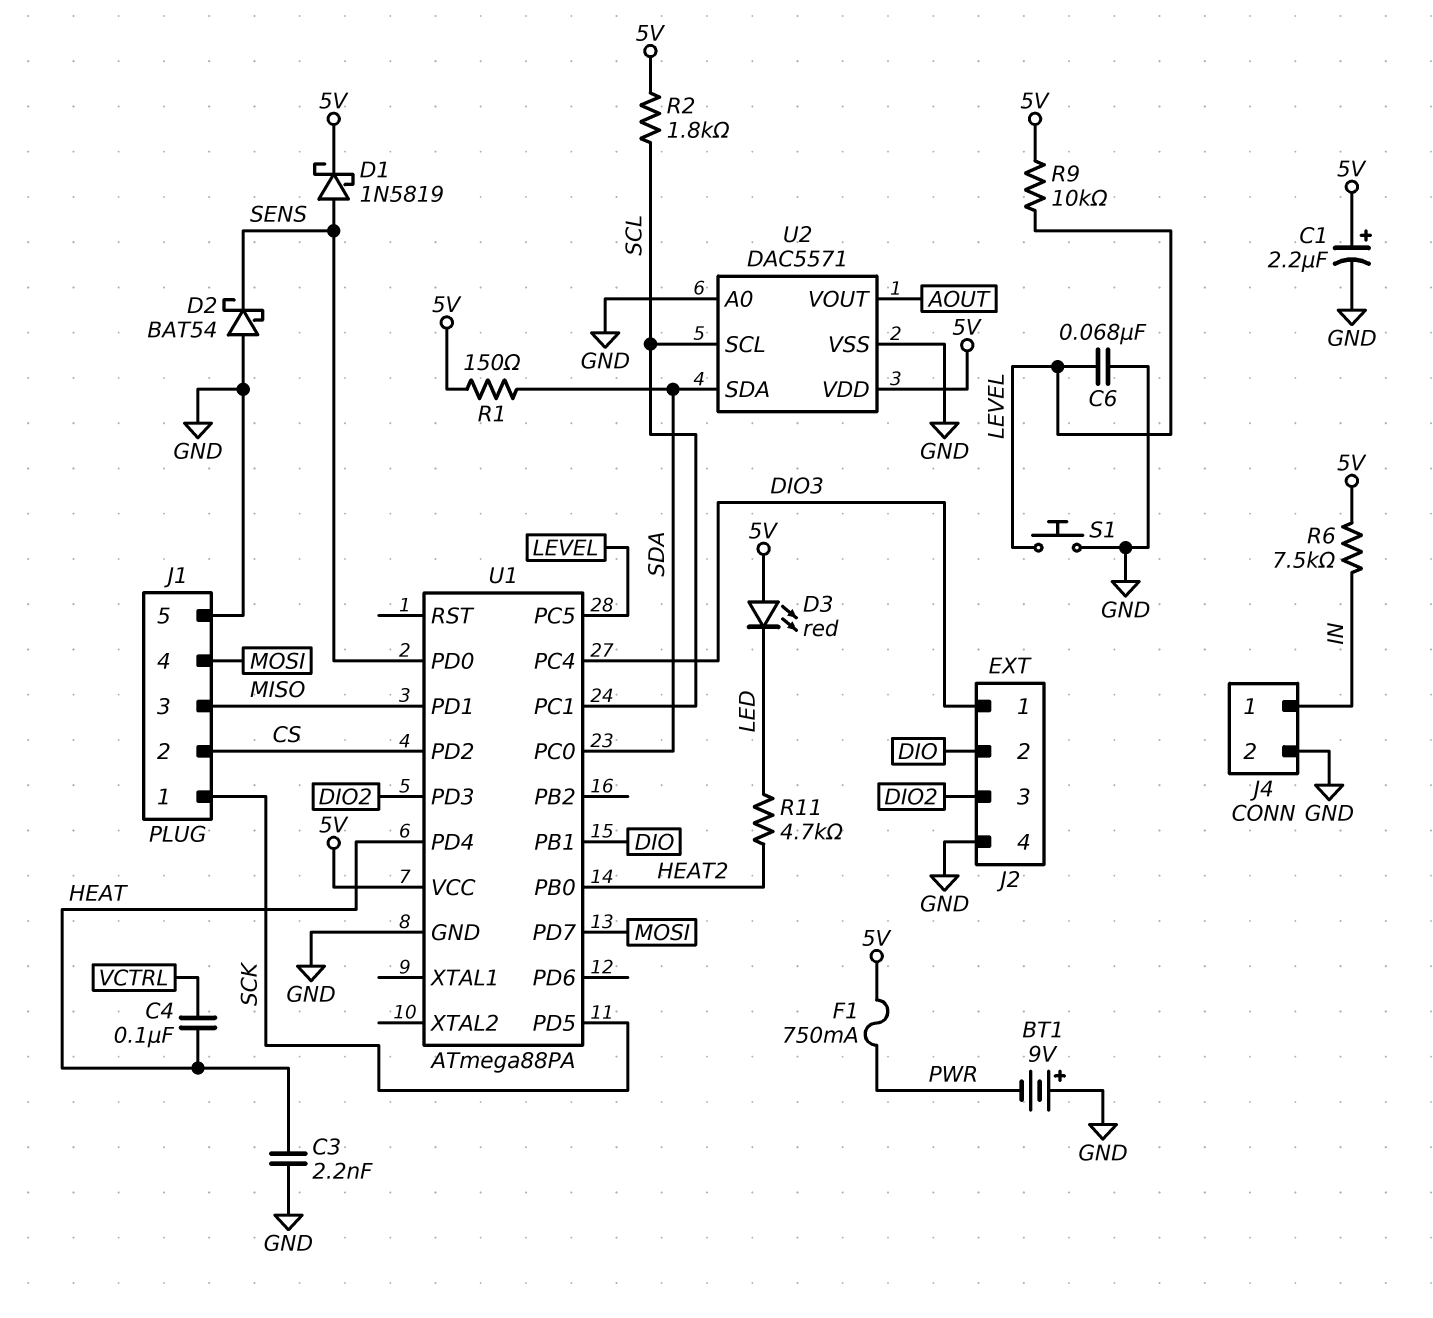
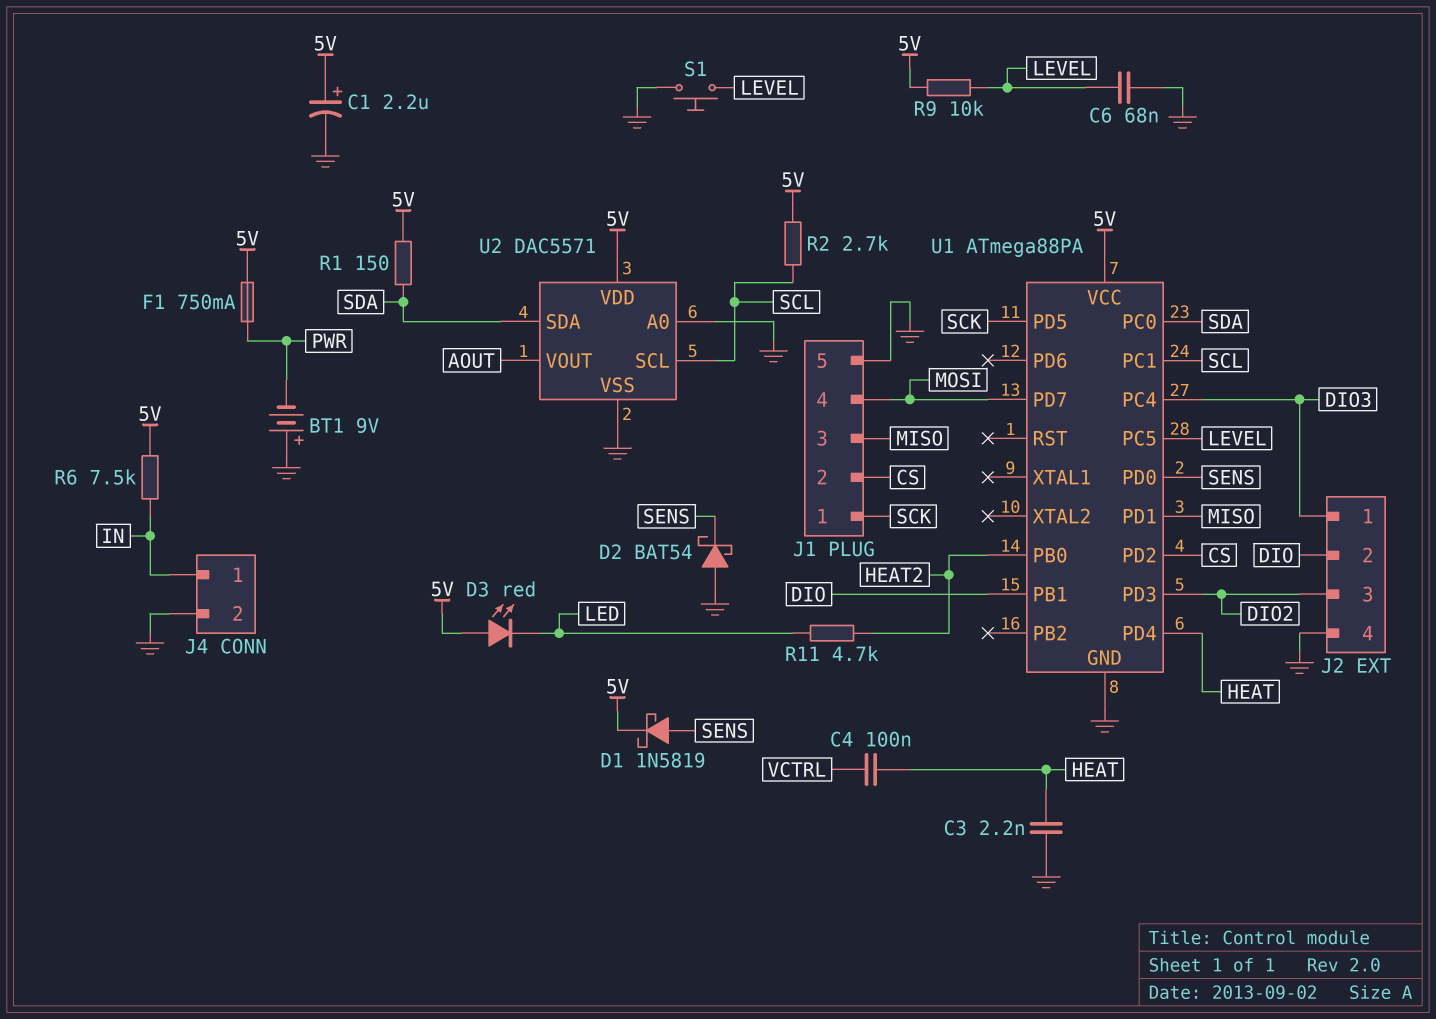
R2: 1.8k (5V, SCL) -> 2.7k (5V, SCL)

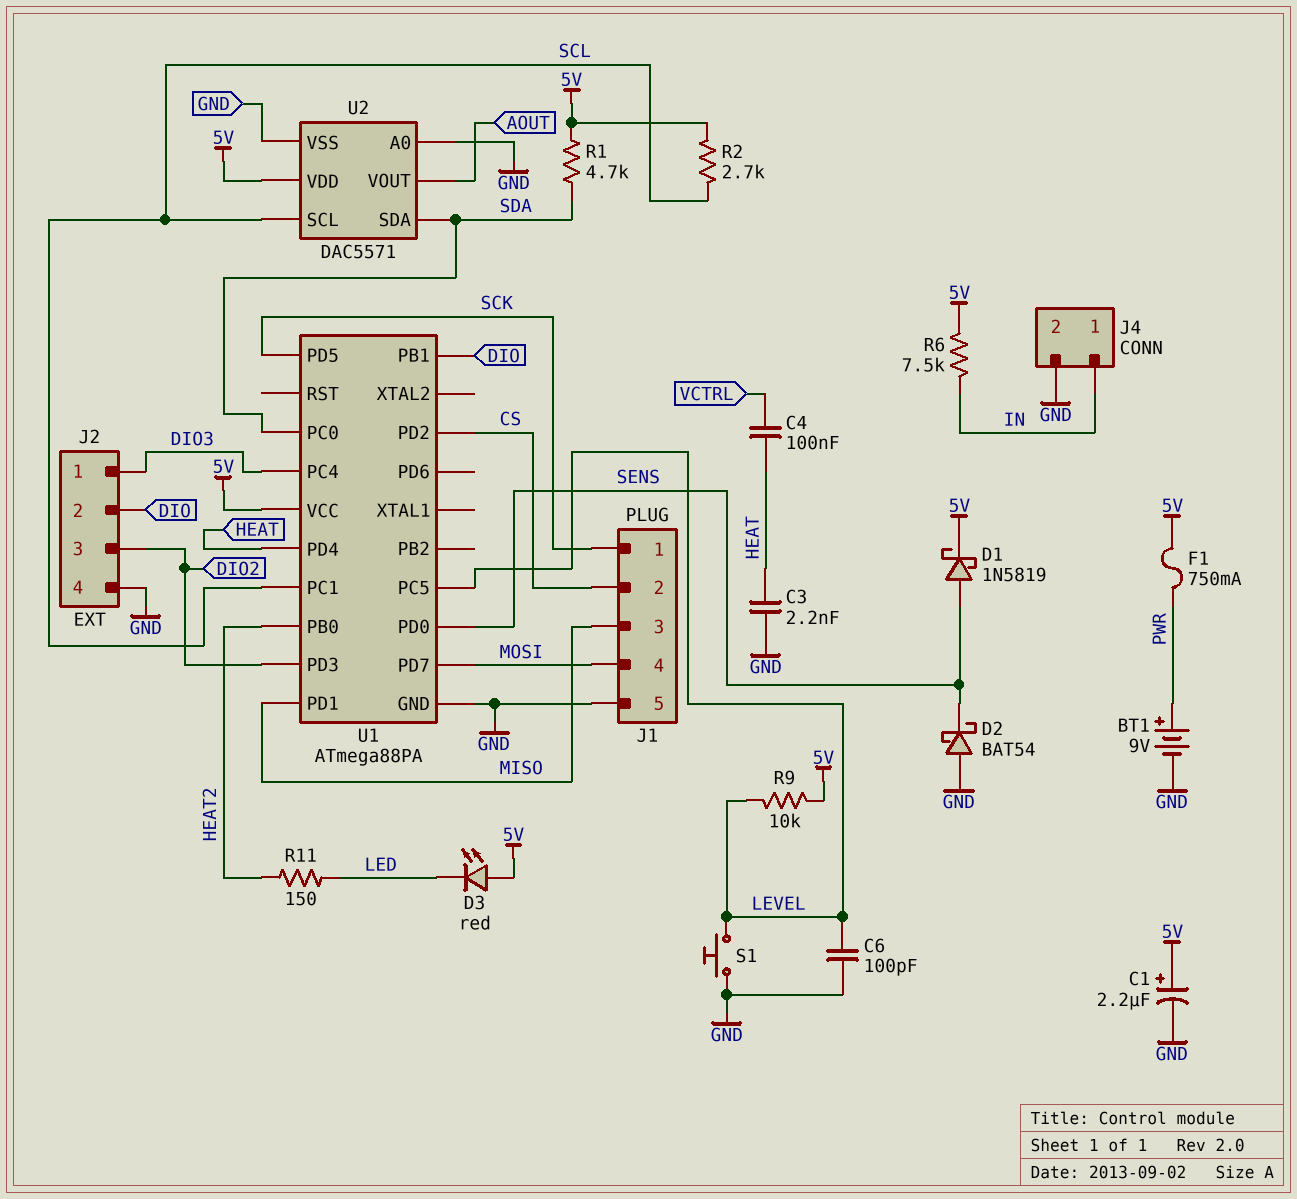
BT1: 9V (plus GND, minus PWR) -> 9V (plus PWR, minus GND)
C6: 68nF (GND, LEVEL) -> 100pF (GND, LEVEL)
R1: 150 (5V, SDA) -> 4.7k (5V, SDA)
R11: 4.7k (HEAT2, LED) -> 150 (HEAT2, LED)

